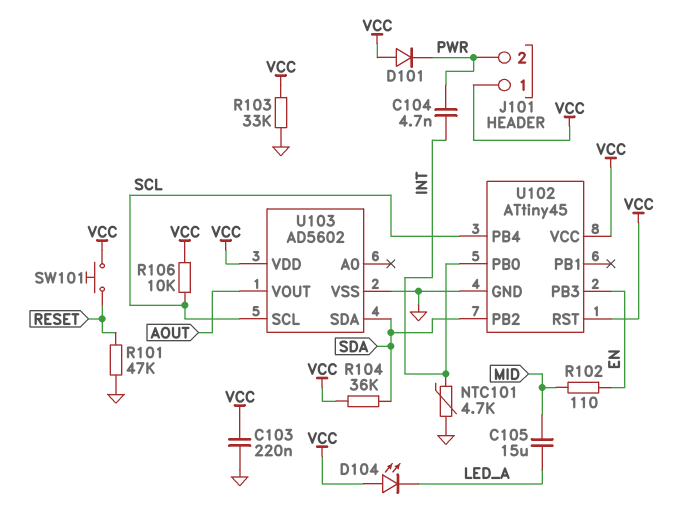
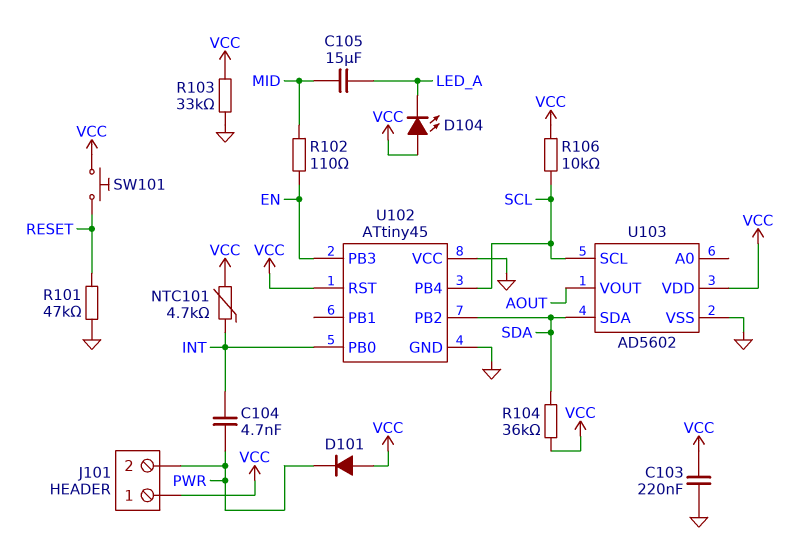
NTC101: 4.7k (GND, INT) -> 4.7k (INT, VCC)
U102 pin VCC: VCC -> GND

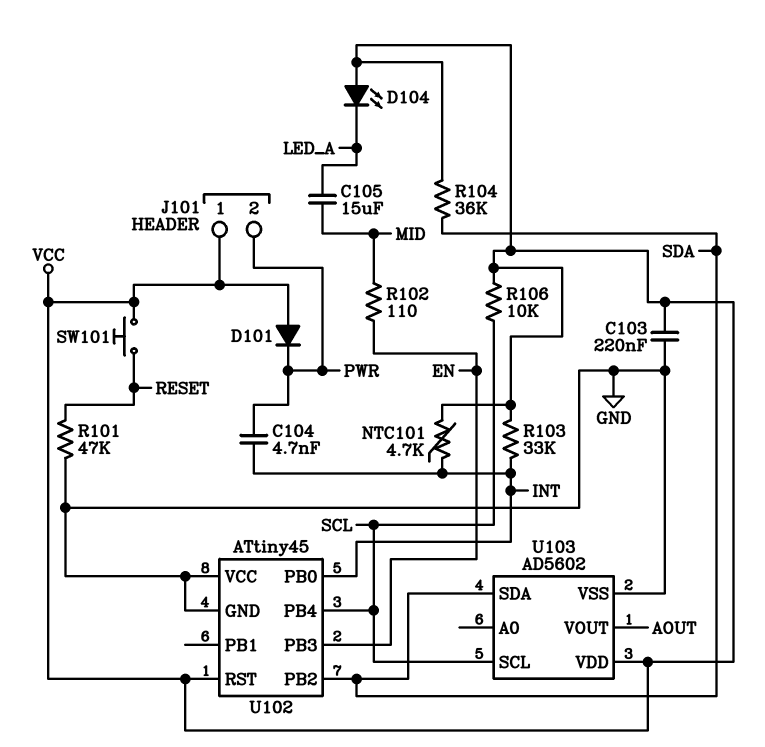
R103: 33k (GND, VCC) -> 33k (INT, VCC)

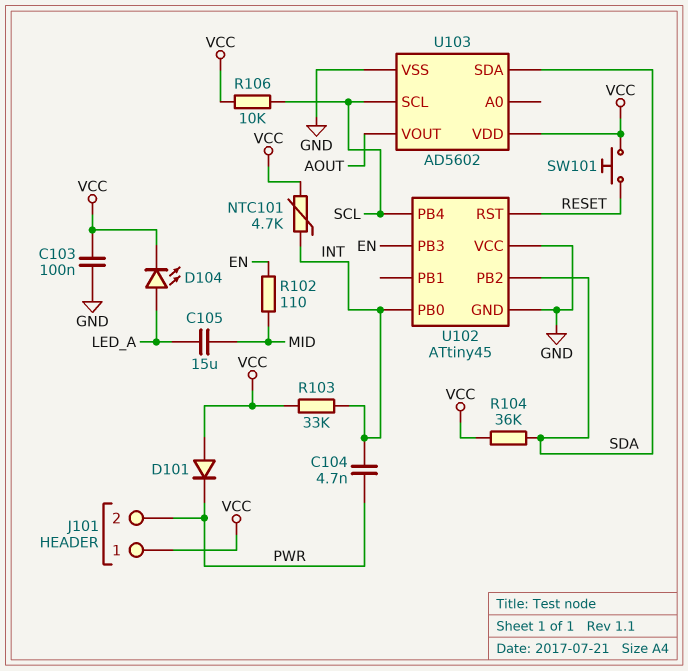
C103: 220nF (GND, VCC) -> 100nF (GND, VCC)
D104: LED (A VCC, K LED_A) -> LED (A LED_A, K VCC)
R101: 47k (GND, RESET) -> none
U102 pin RST: VCC -> RESET

